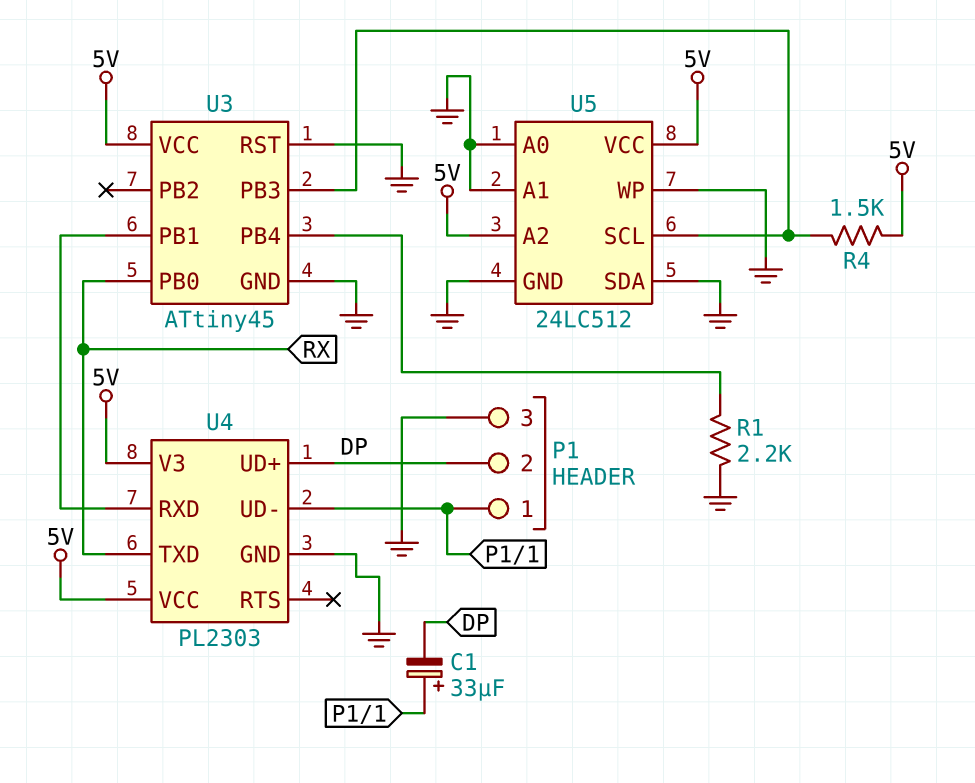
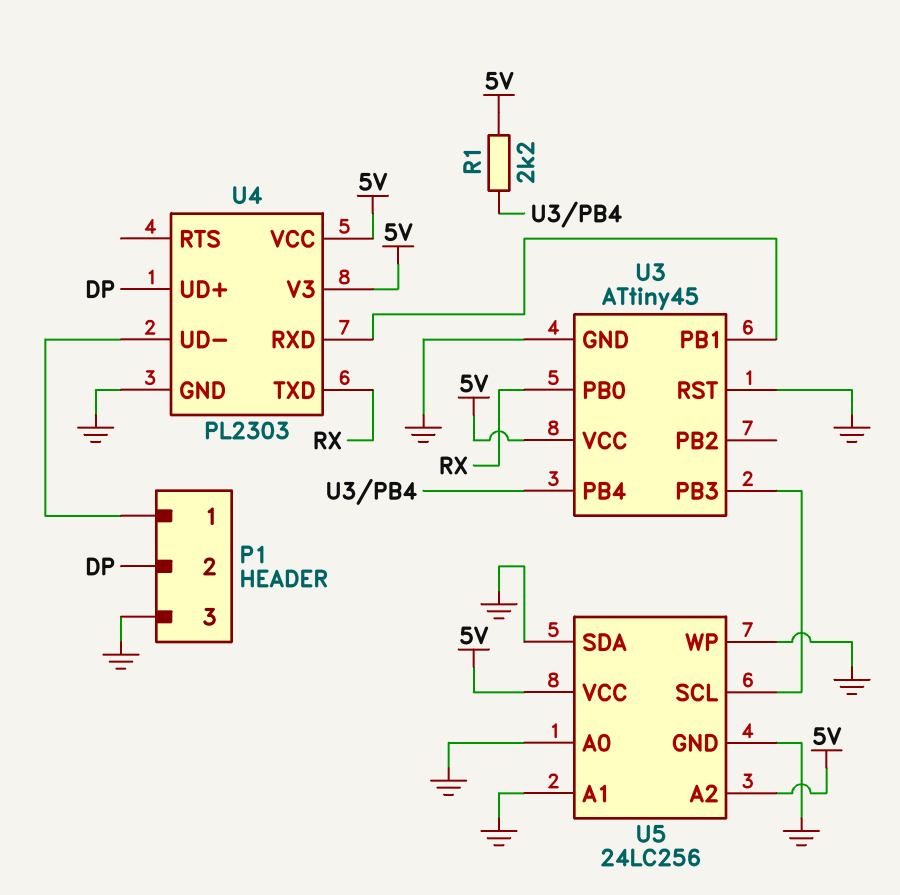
C1: 33uF (plus P1/1, minus DP) -> none
R1: 2.2k (GND, U3/PB4) -> 2.2k (5V, U3/PB4)
R4: 1.5k (5V, U3/PB3) -> none
U5: 24LC512 -> 24LC256

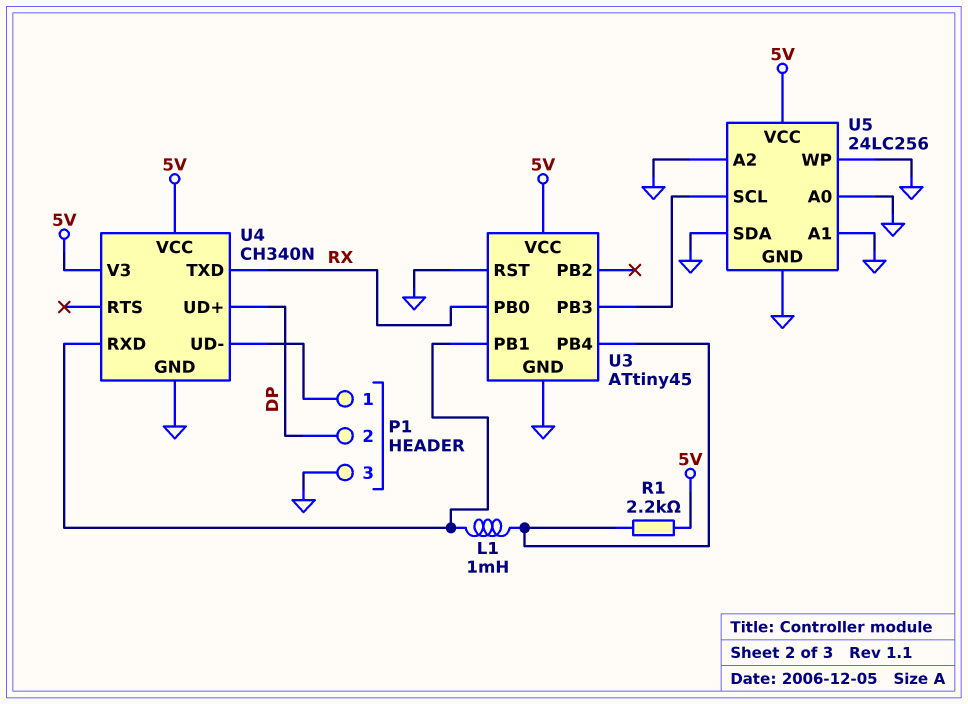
L1: none -> 1mH (U3/PB1, U3/PB4)
U4: PL2303 -> CH340N
U5 pin A2: 5V -> GND

